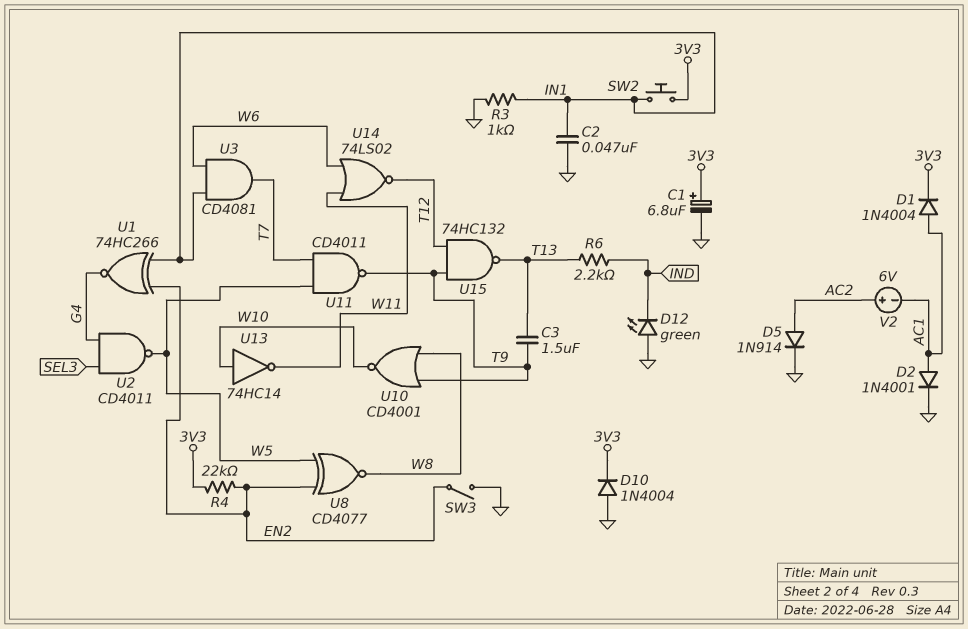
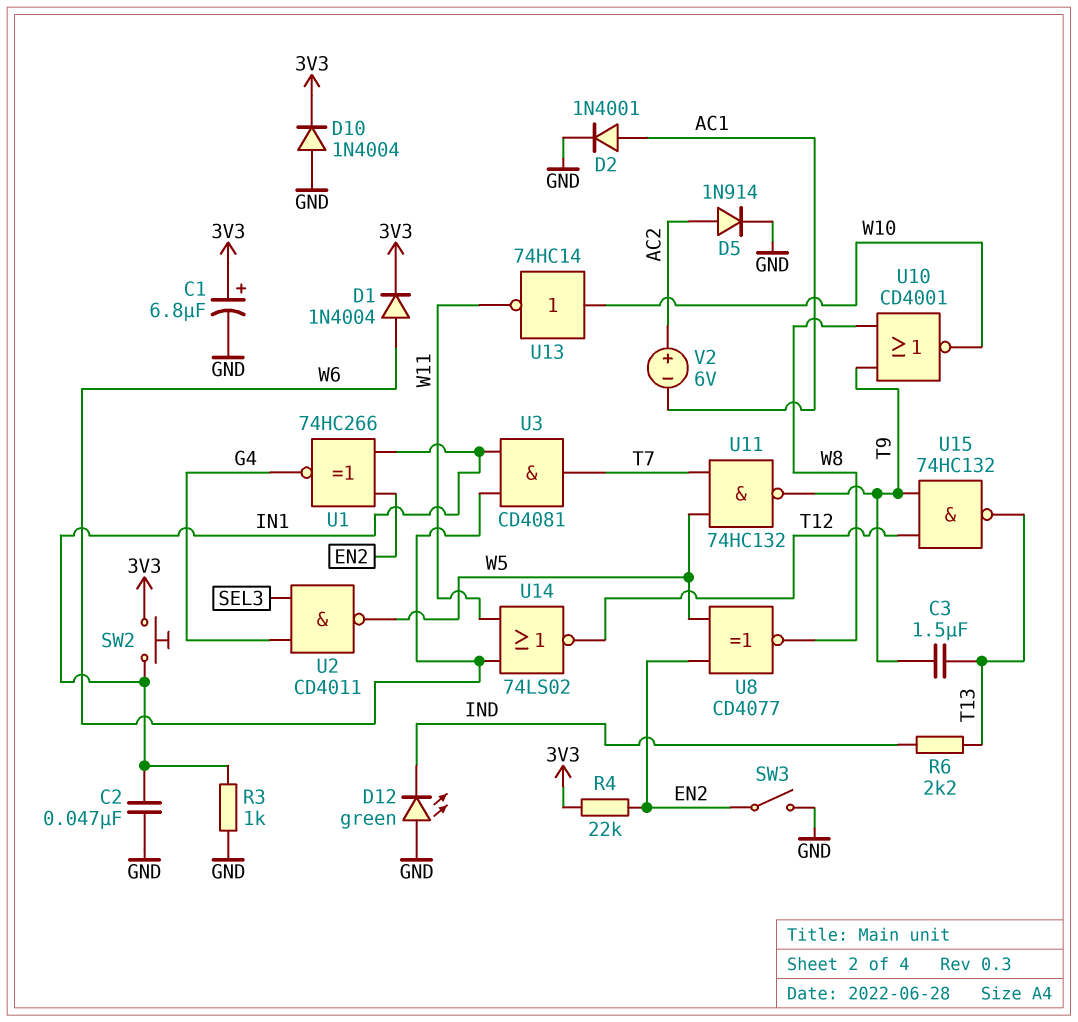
D1: diode 1N4004 (A AC1, K 3V3) -> diode 1N4004 (A W6, K 3V3)
U11: NAND CD4011 (in T7, in W5, out T9) -> NAND 74HC132 (in T7, in W5, out T9)

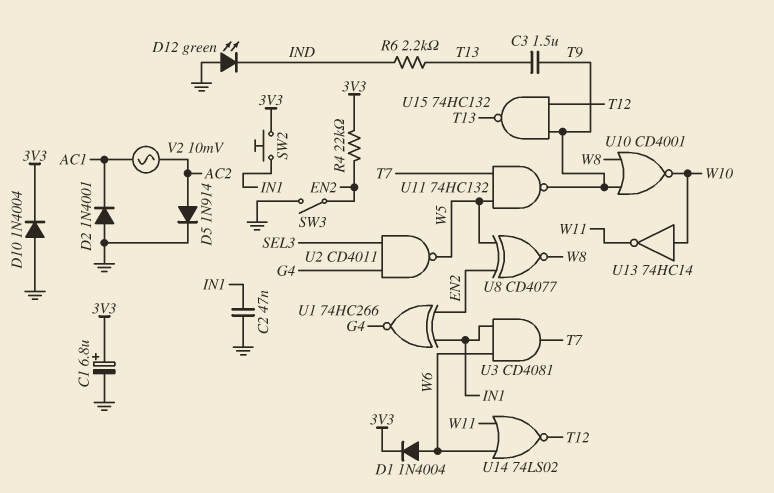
D2: diode 1N4001 (A AC1, K GND) -> diode 1N4001 (A GND, K AC1)
R3: 1k (GND, IN1) -> none
V2: 6V (plus AC2, minus AC1) -> AC 10mV (AC1, AC2)

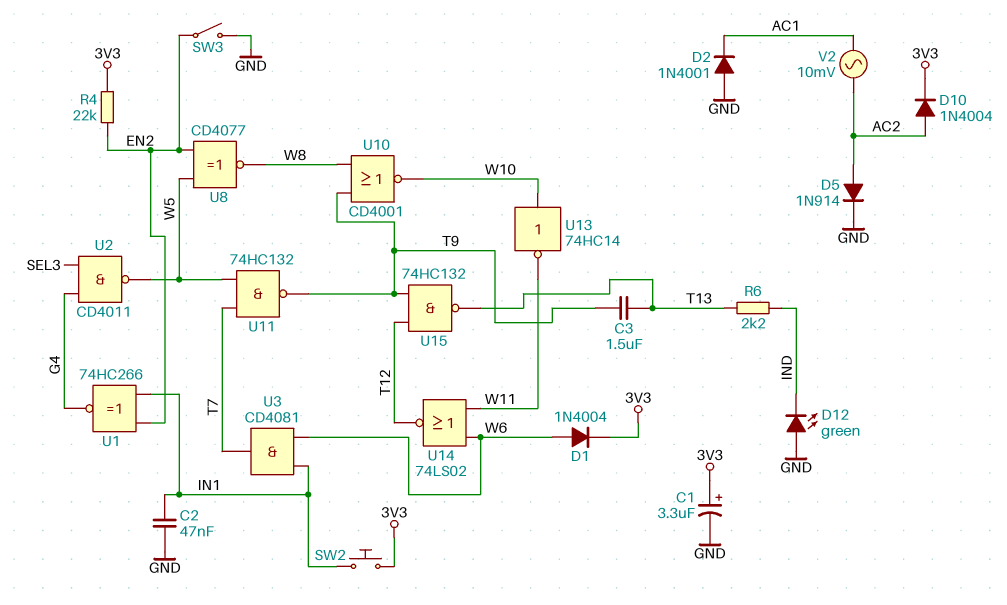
C1: 6.8uF (plus 3V3, minus GND) -> 3.3uF (plus 3V3, minus GND)
D10: diode 1N4004 (A GND, K 3V3) -> diode 1N4004 (A AC2, K 3V3)

